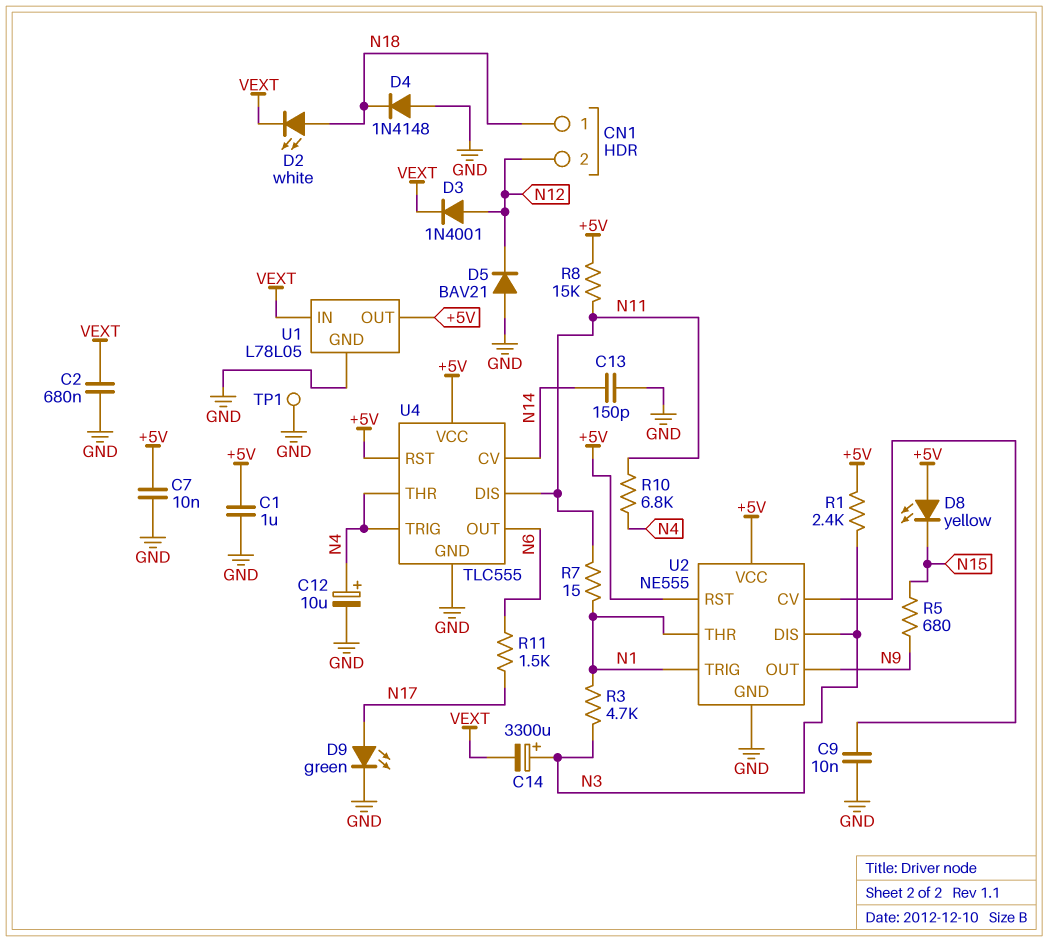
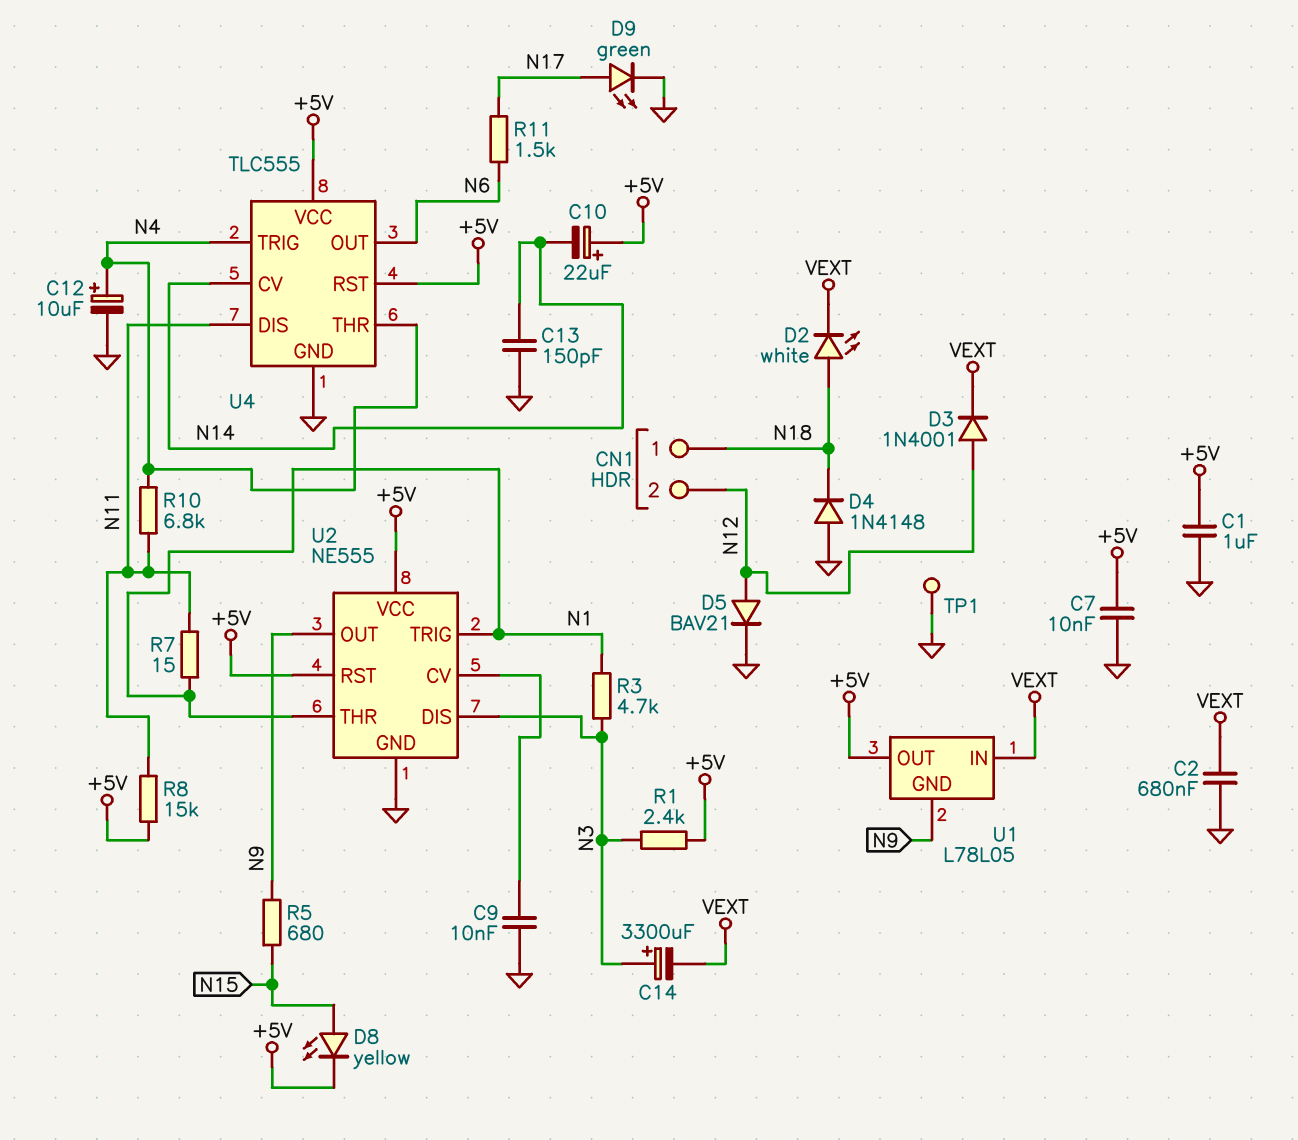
C10: none -> 22uF (plus +5V, minus N14)
D5: diode BAV21 (A GND, K N12) -> diode BAV21 (A N12, K GND)
D8: LED yellow (A +5V, K N15) -> LED yellow (A N15, K +5V)
U1 pin GND: GND -> N9

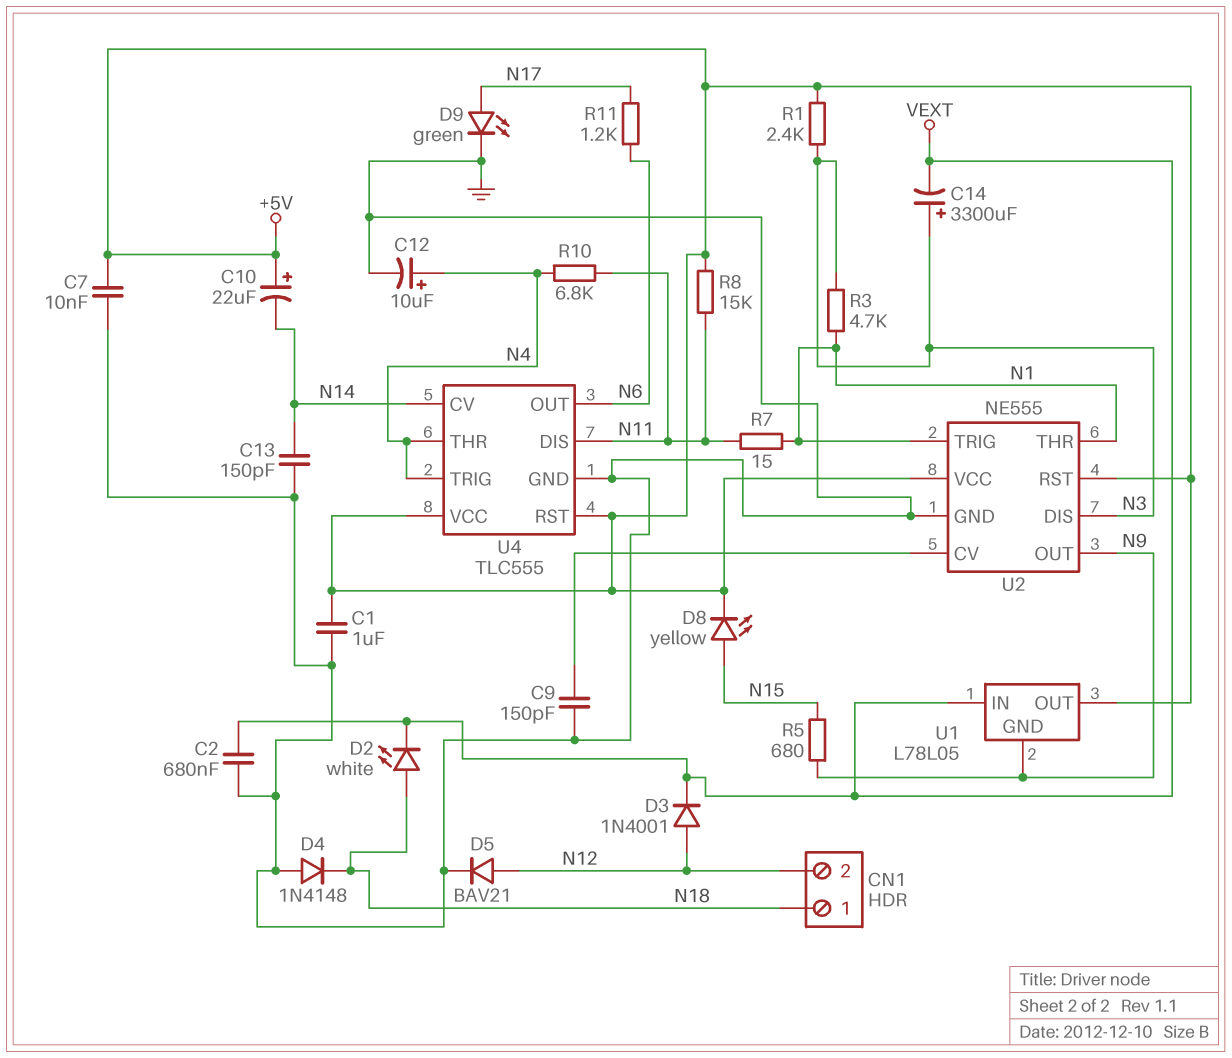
C9: 10nF (GND, U2/CV) -> 150pF (GND, U2/CV)
R11: 1.5k (N6, N17) -> 1.2k (N6, N17)
TP1: test point (GND) -> none

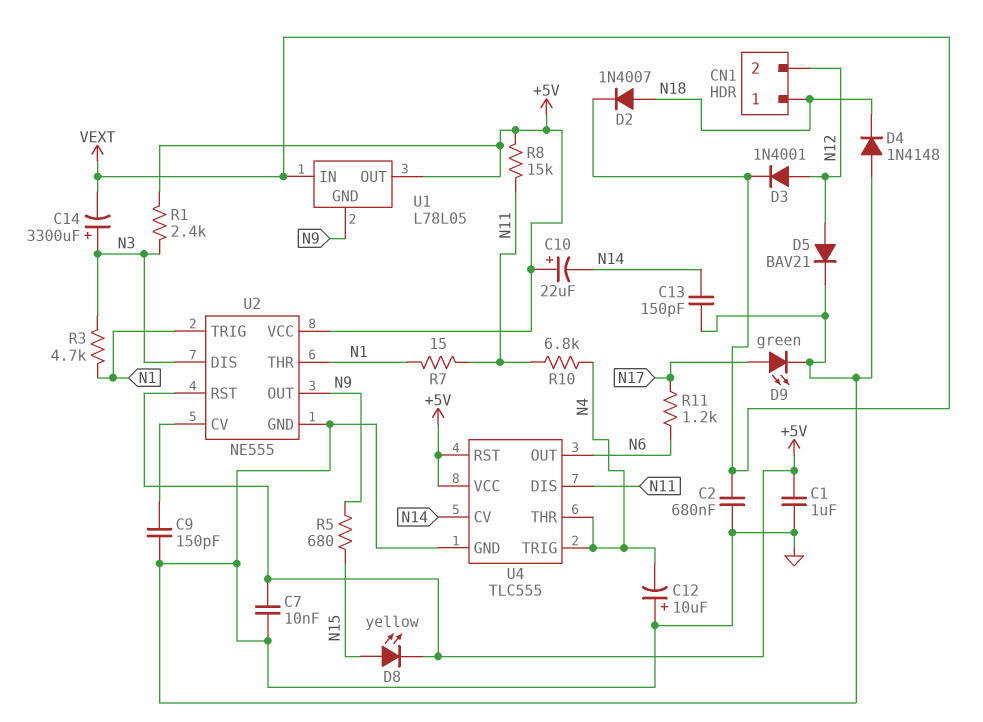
C12: 10uF (plus N4, minus GND) -> 10uF (plus GND, minus N4)
D2: LED white (A N18, K VEXT) -> diode 1N4007 (A N18, K VEXT)

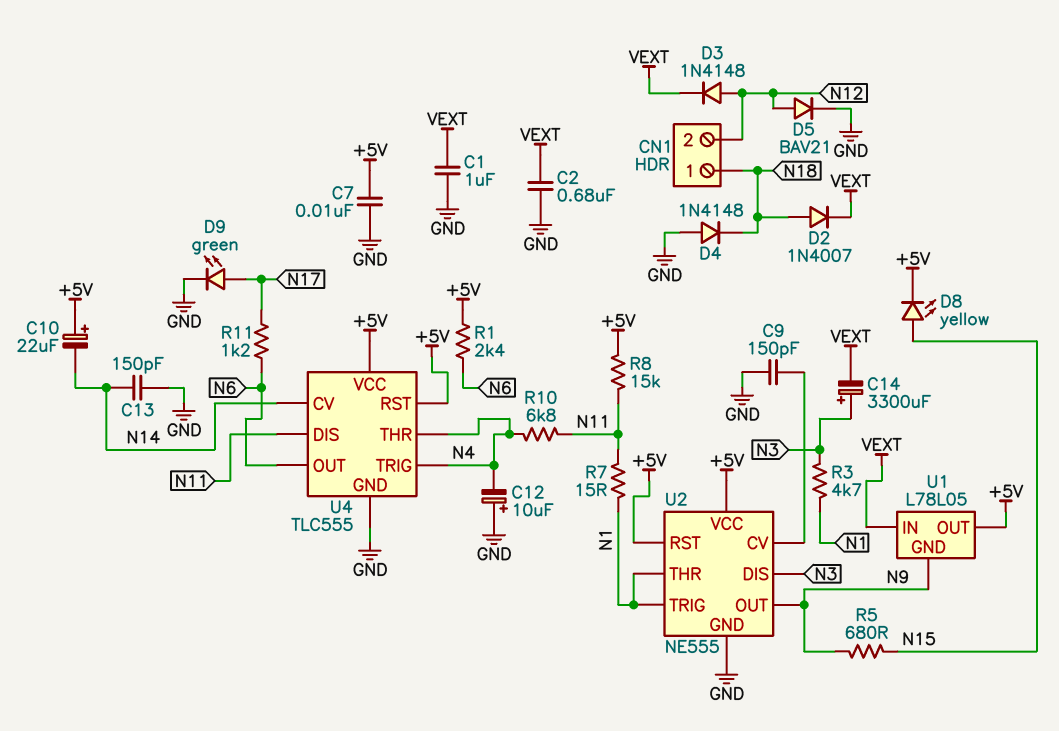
C1: 1uF (+5V, GND) -> 1uF (GND, VEXT)
D3: diode 1N4001 (A N12, K VEXT) -> diode 1N4148 (A N12, K VEXT)
R1: 2.4k (+5V, N3) -> 2.4k (+5V, N6)

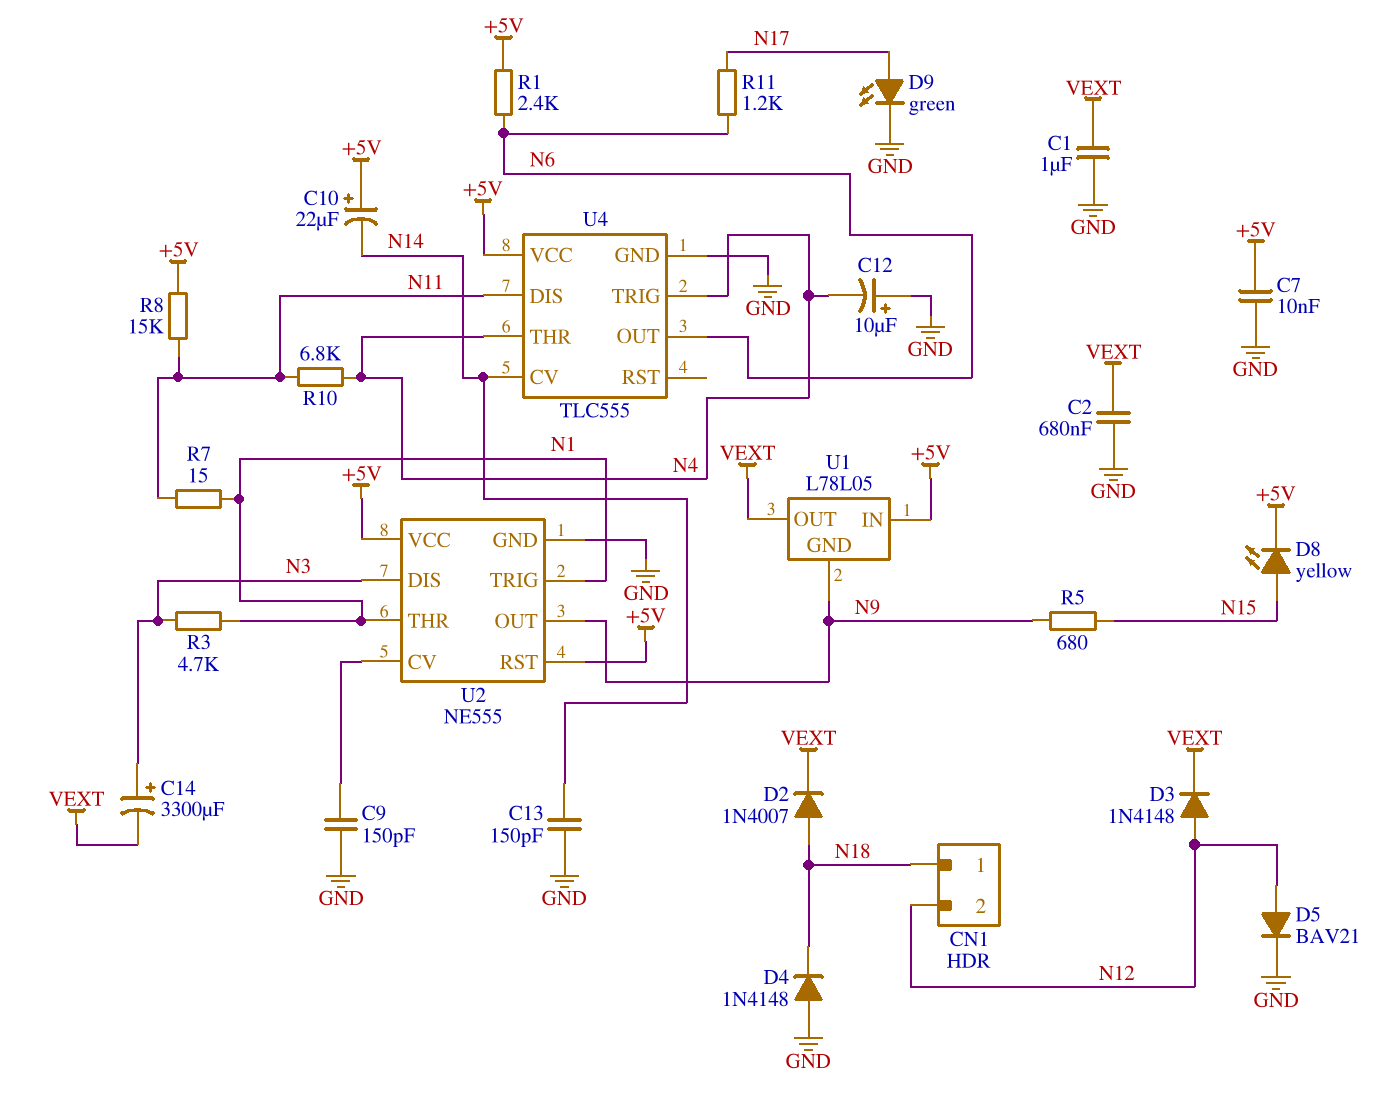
U1 pin IN: VEXT -> +5V
U1 pin OUT: +5V -> VEXT
U4 pin RST: +5V -> none

